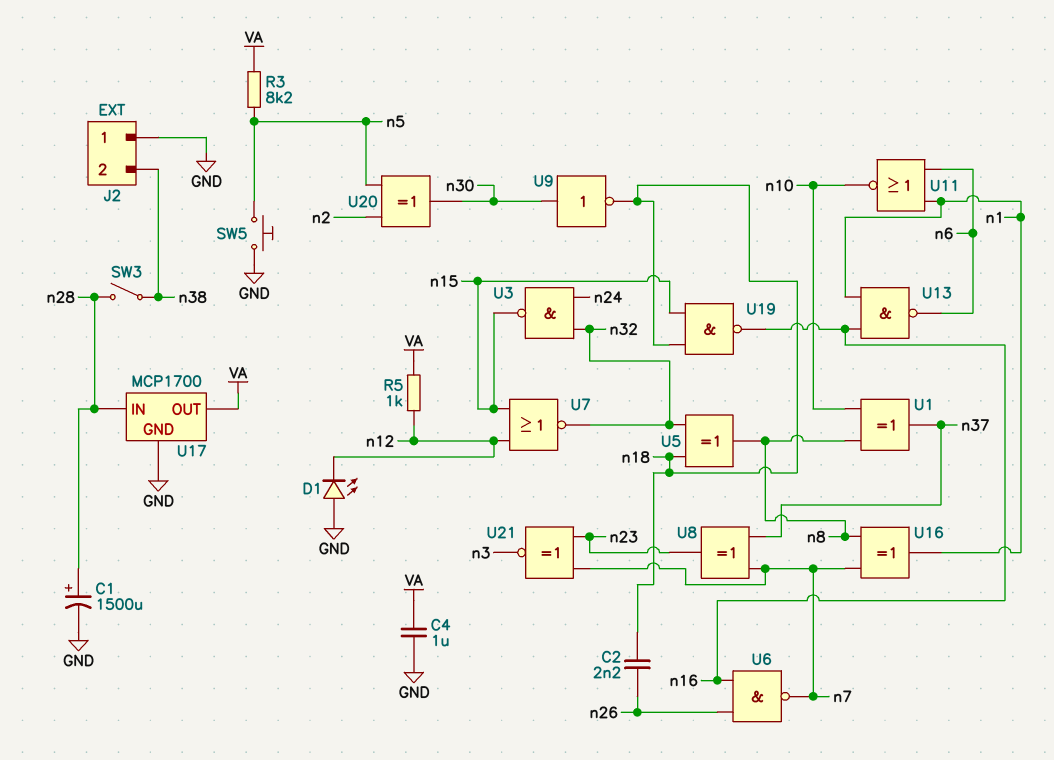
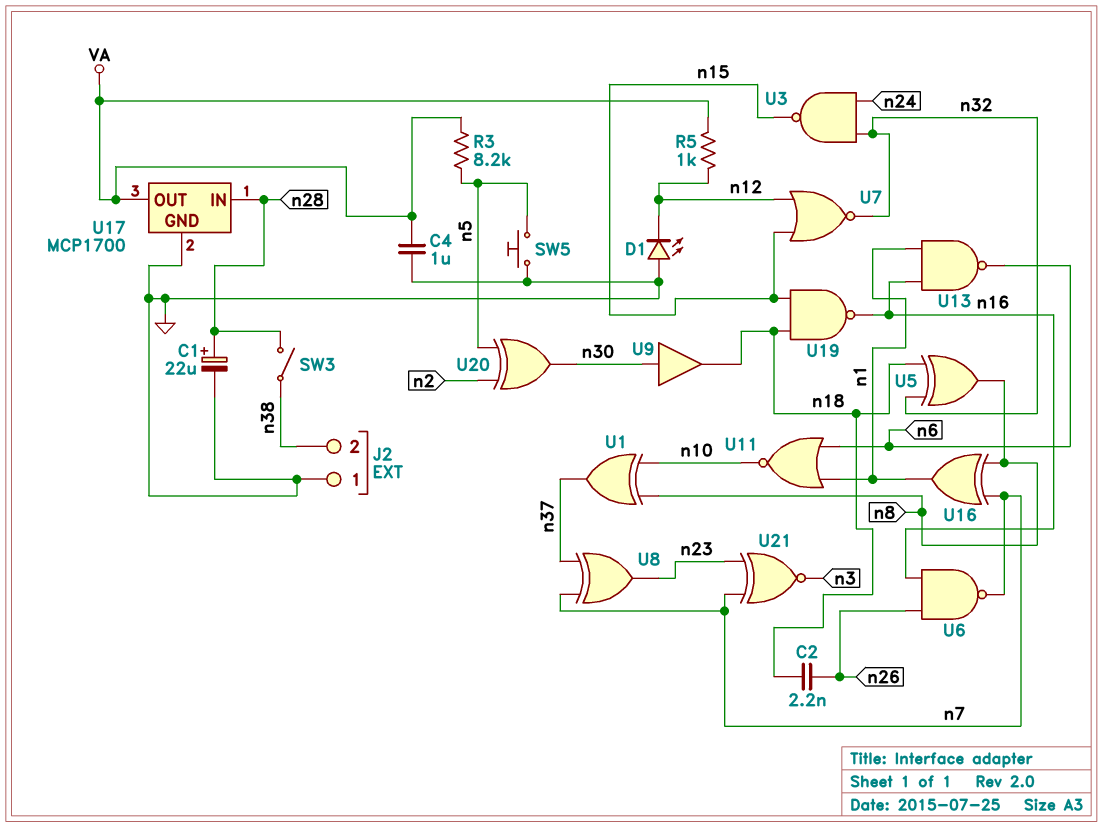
C1: 1500uF (plus n28, minus GND) -> 22uF (plus n28, minus GND)
U9: NOT (in n30, out n18) -> buffer (in n30, out n18)

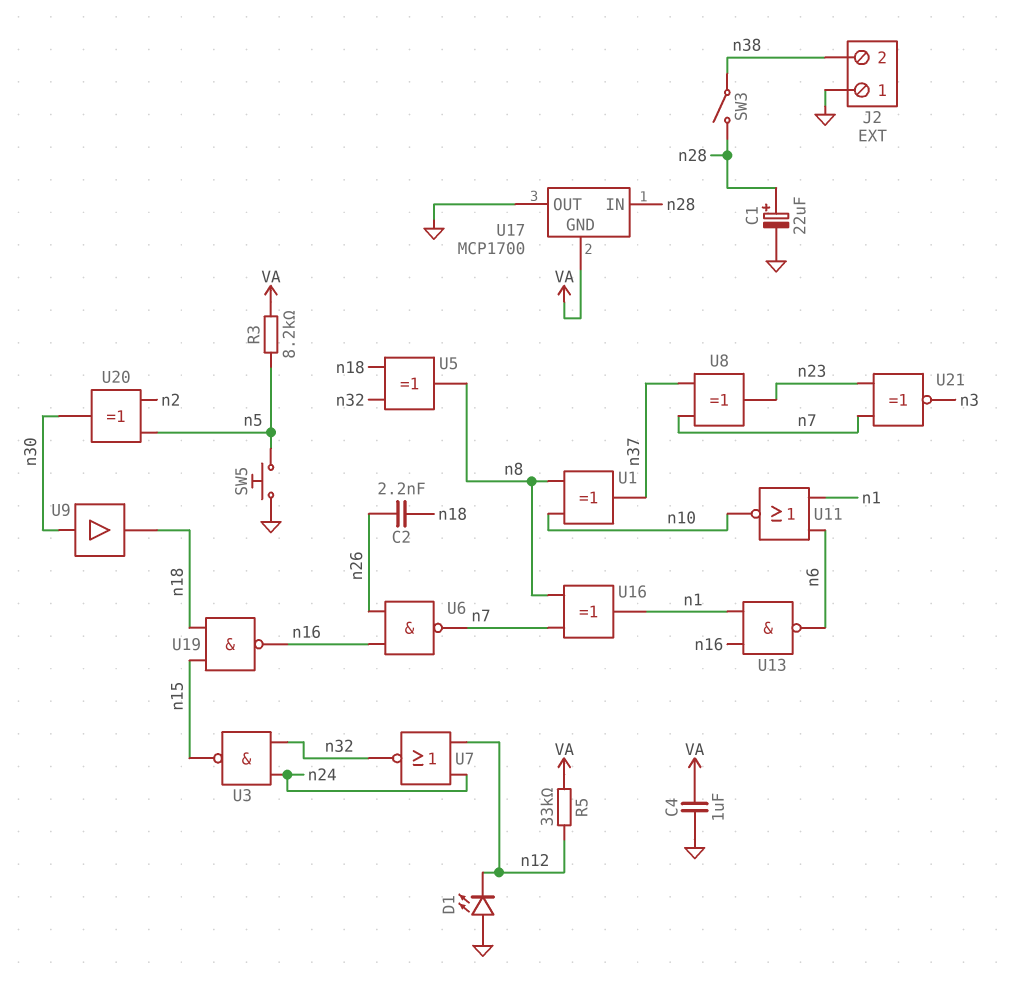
R5: 1k (VA, n12) -> 33k (VA, n12)
U7: NOR (in n12, in n15, out n32) -> NOR (in n12, in n24, out n32)
U17 pin GND: GND -> VA
U17 pin OUT: VA -> GND

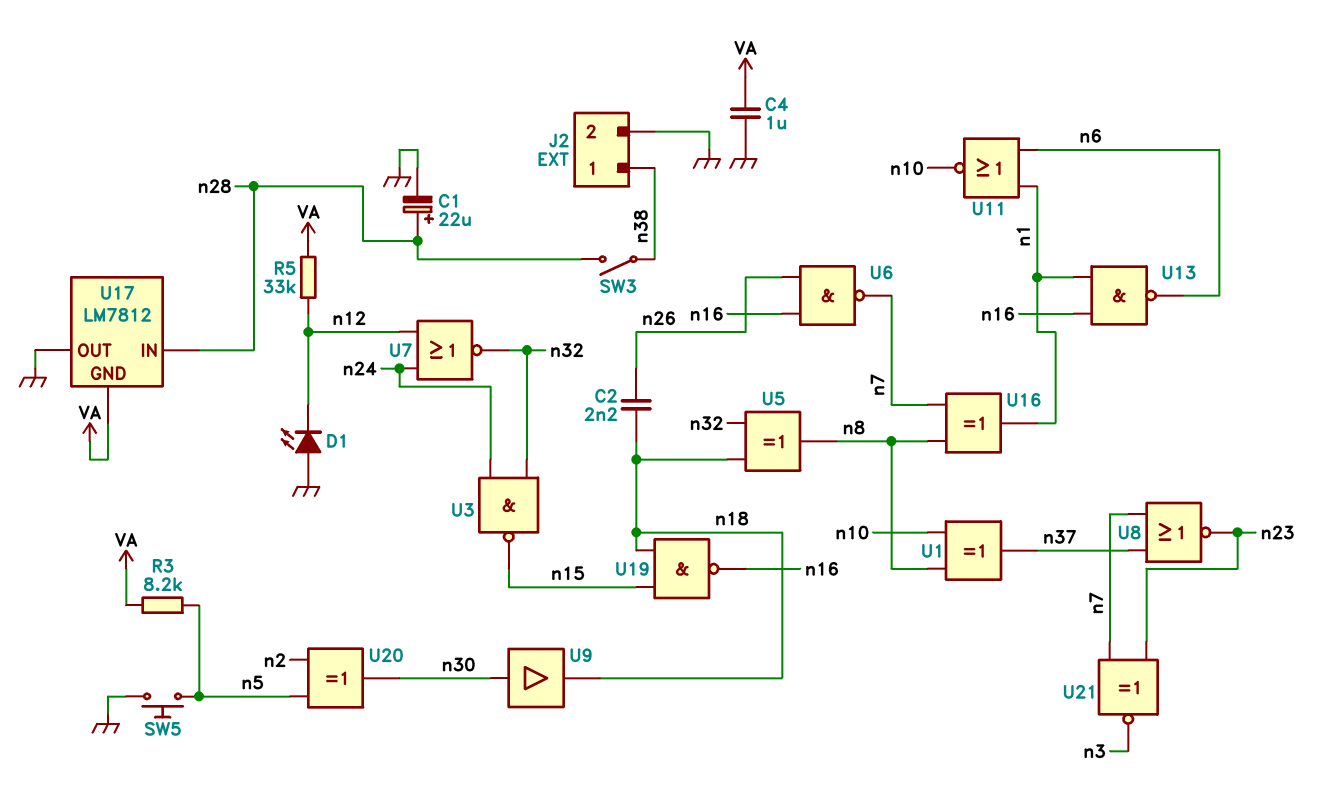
J2 pin 1: GND -> n38
J2 pin 2: n38 -> GND
U8: XOR (in n7, in n37, out n23) -> NOR (in n7, in n37, out n23)
U17: MCP1700 -> LM7812

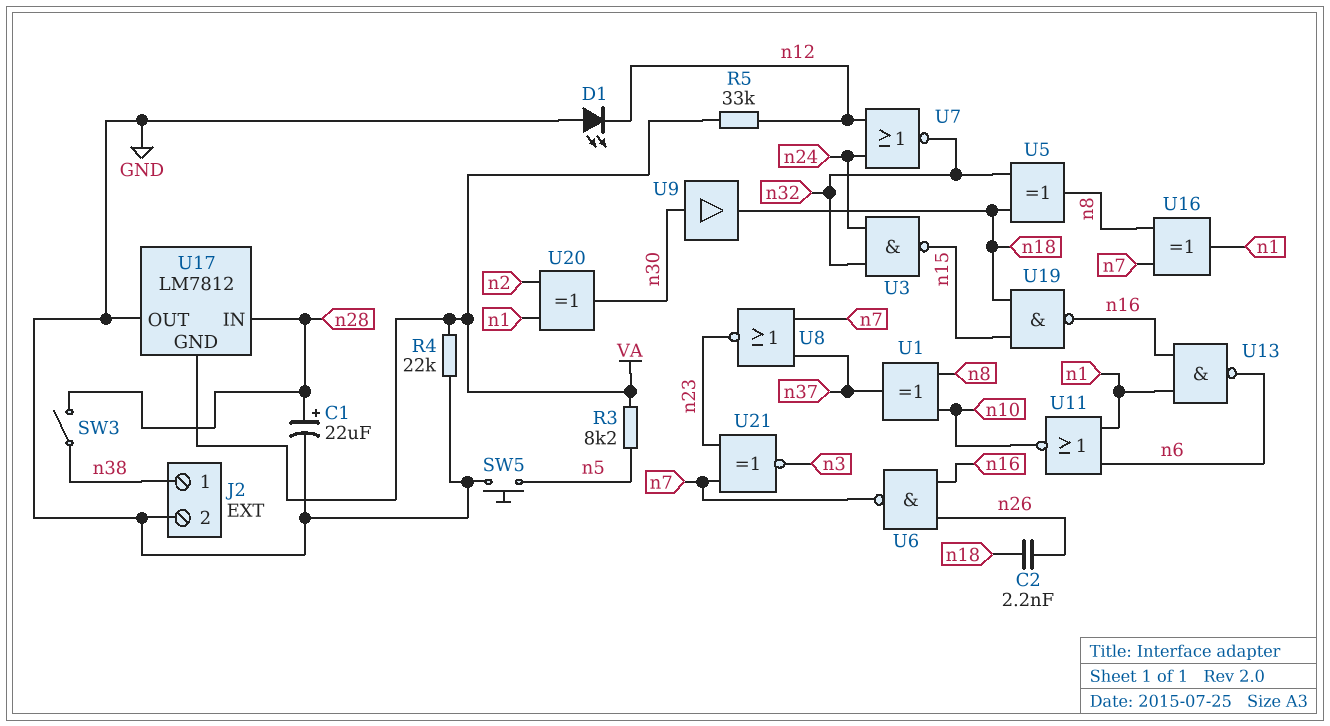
C4: 1uF (GND, VA) -> none
R4: none -> 22k (GND, VA)
U20: XOR (in n2, in n5, out n30) -> XOR (in n1, in n2, out n30)

